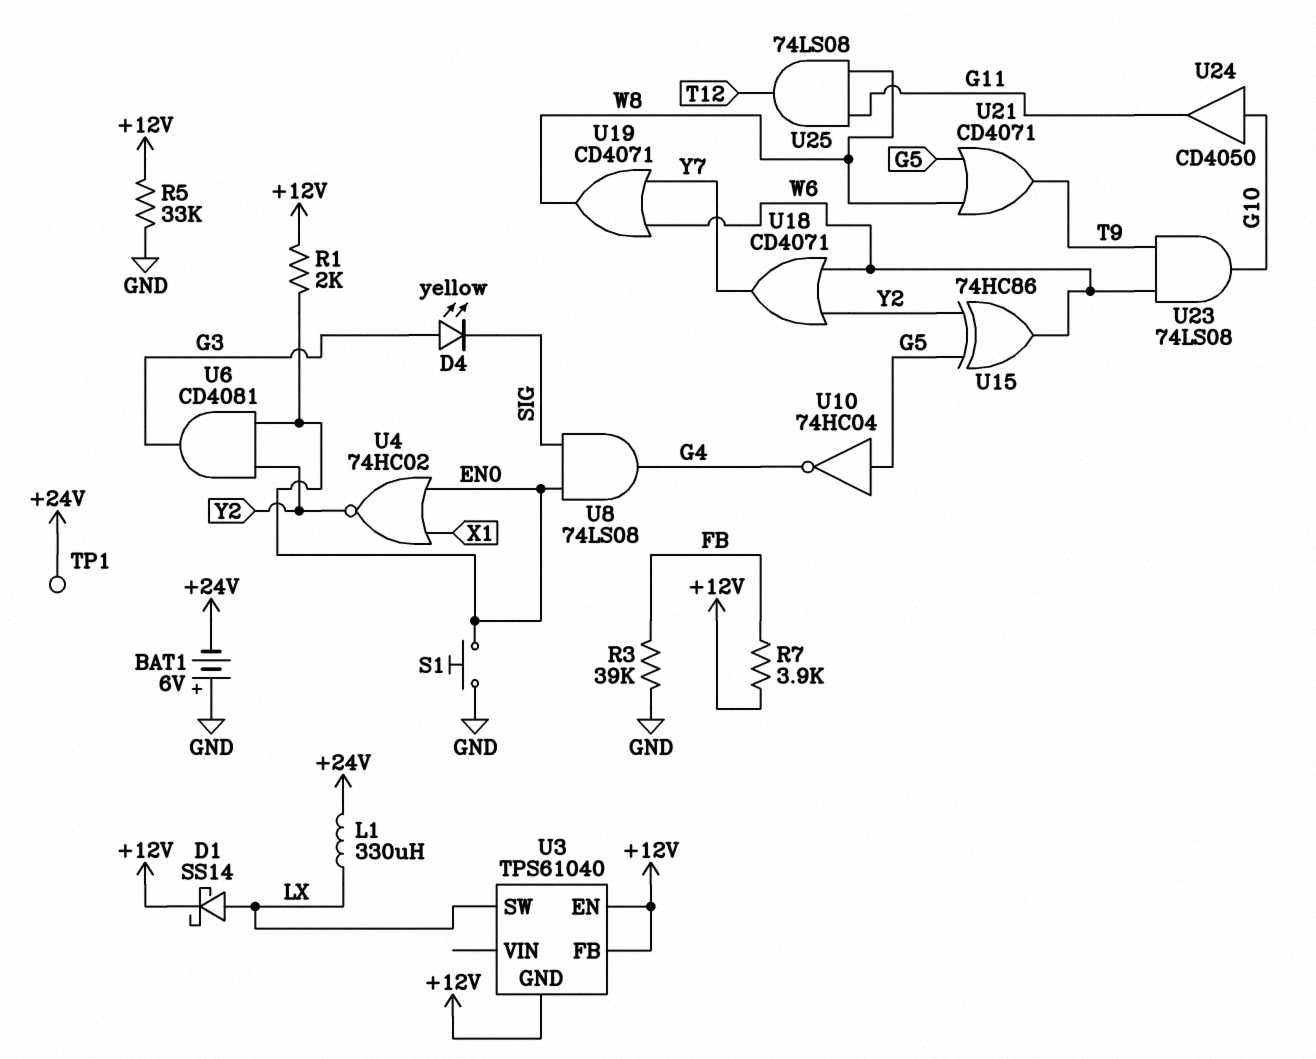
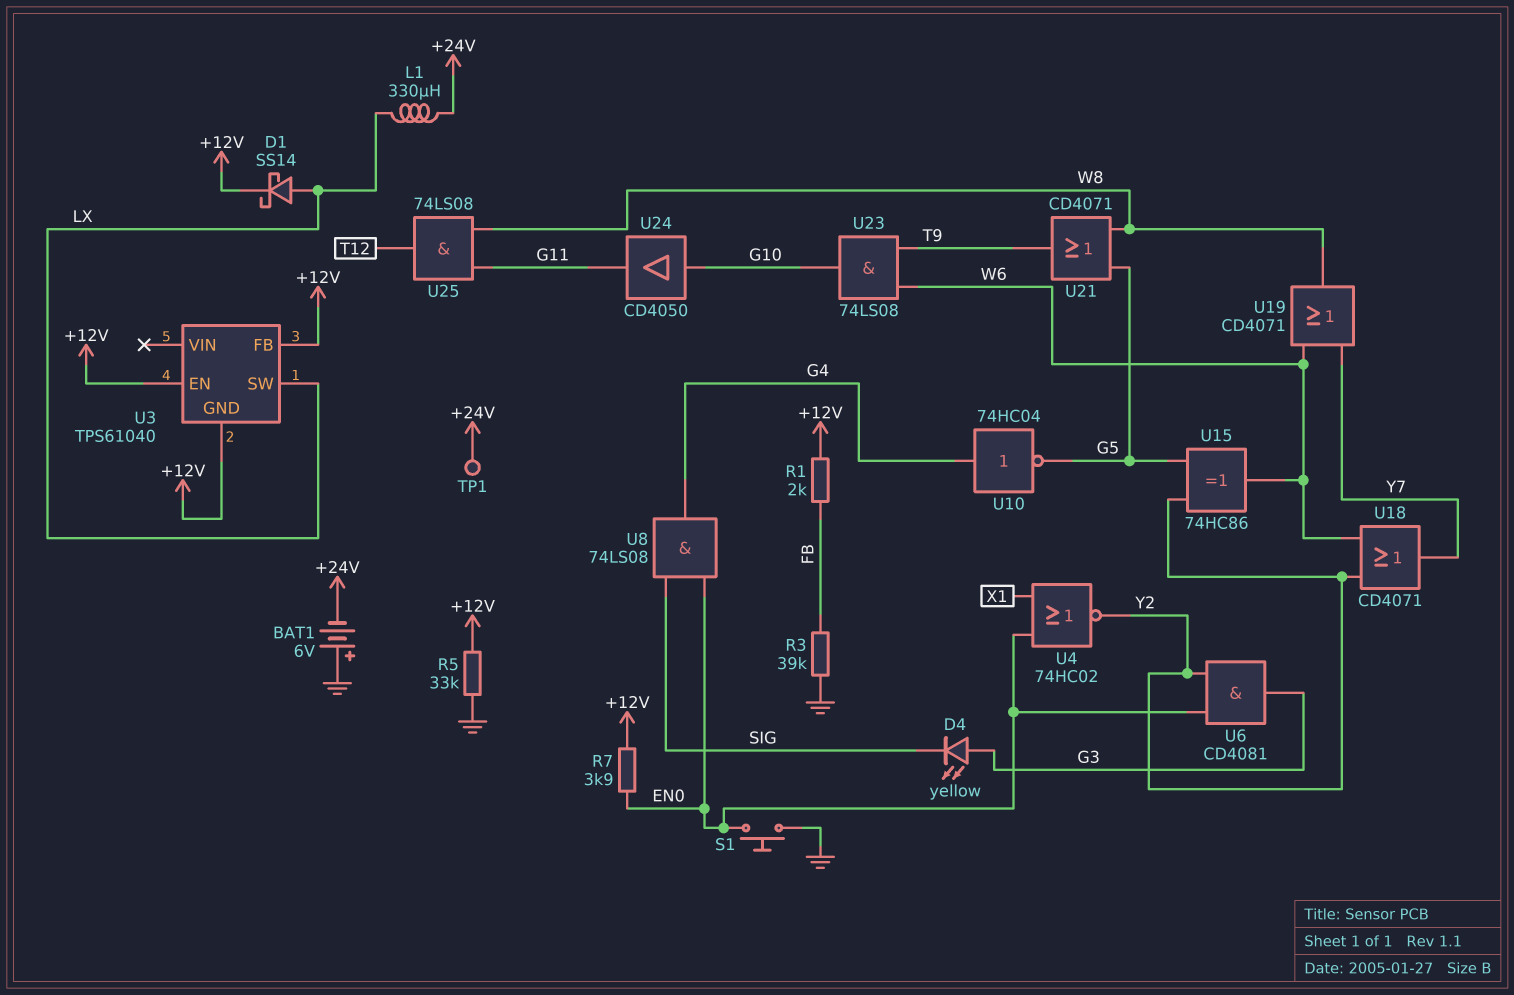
R1: 2k (+12V, EN0) -> 2k (+12V, FB)
R7: 3.9k (+12V, FB) -> 3.9k (+12V, EN0)
U10: NOT 74HC04 (in G5, out G4) -> NOT 74HC04 (in G4, out G5)

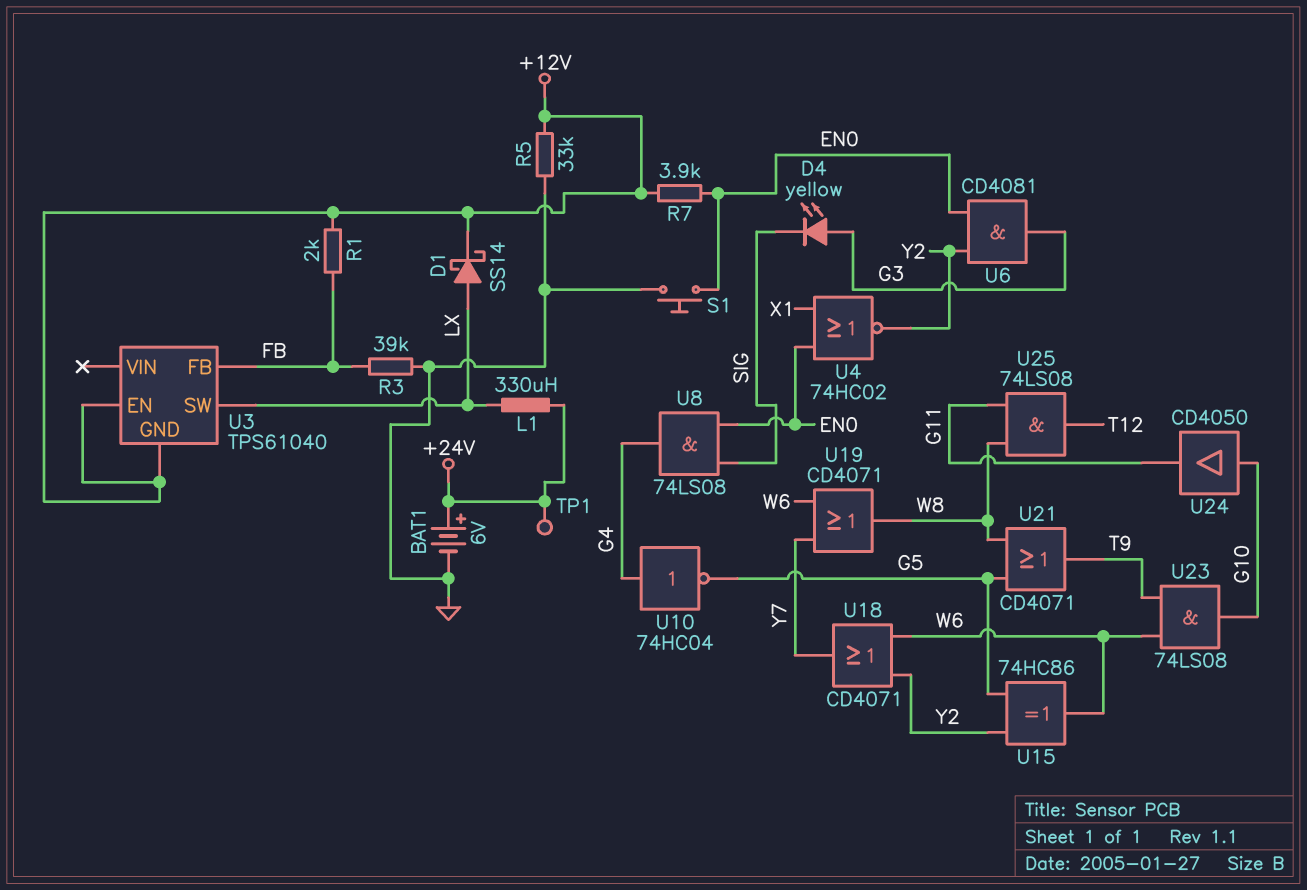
BAT1: 6V (plus GND, minus +24V) -> 6V (plus +24V, minus GND)
U3 pin FB: +12V -> FB

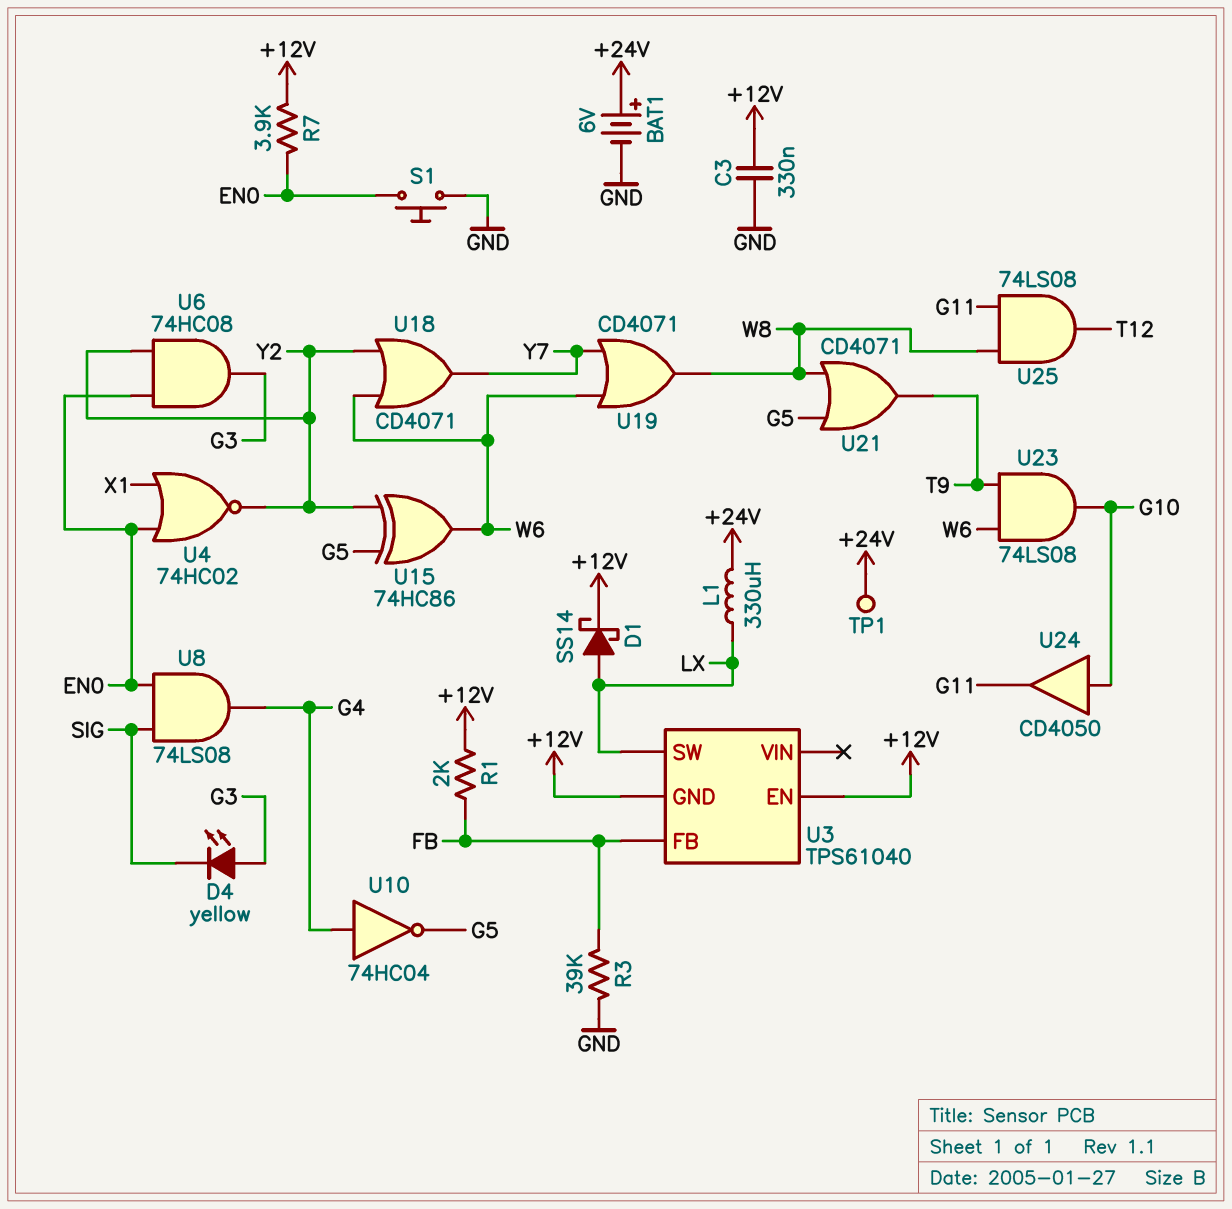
C3: none -> 330nF (+12V, GND)
R5: 33k (+12V, GND) -> none
U6: AND CD4081 (in EN0, in Y2, out G3) -> AND 74HC08 (in EN0, in Y2, out G3)

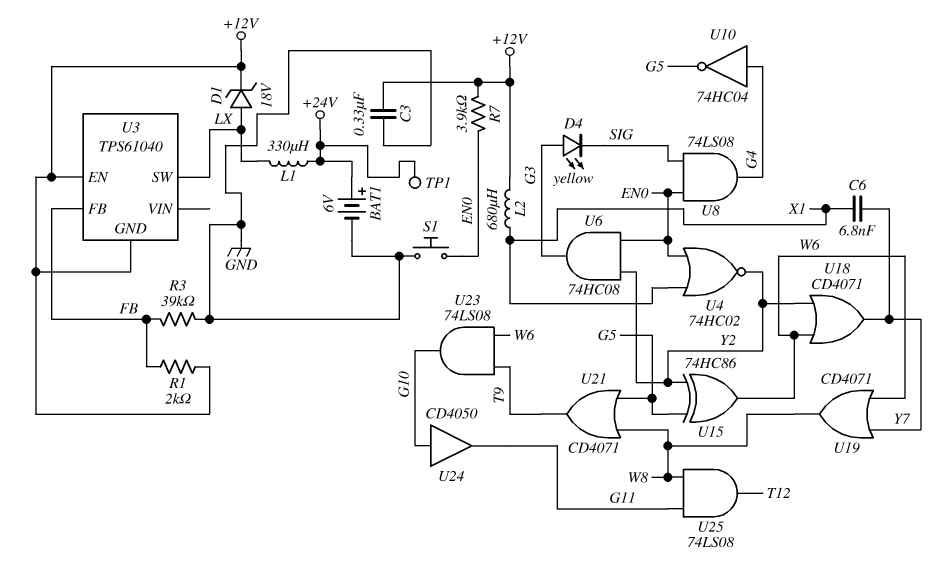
C6: none -> 6.8nF (X1, Y7)
D1: schottky SS14 (A LX, K +12V) -> zener 18V (A LX, K +12V)
L2: none -> 680uH (+12V, X1)

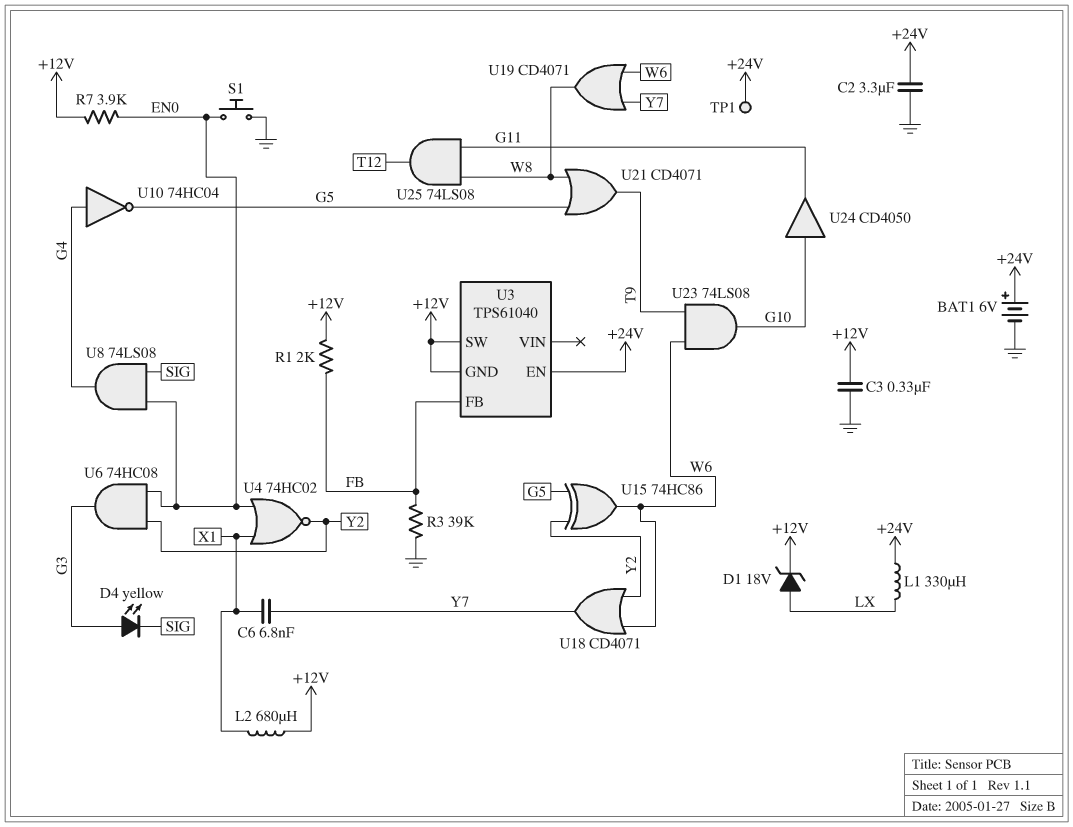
C2: none -> 3.3uF (+24V, GND)
U3 pin EN: +12V -> +24V
U3 pin SW: LX -> +12V

